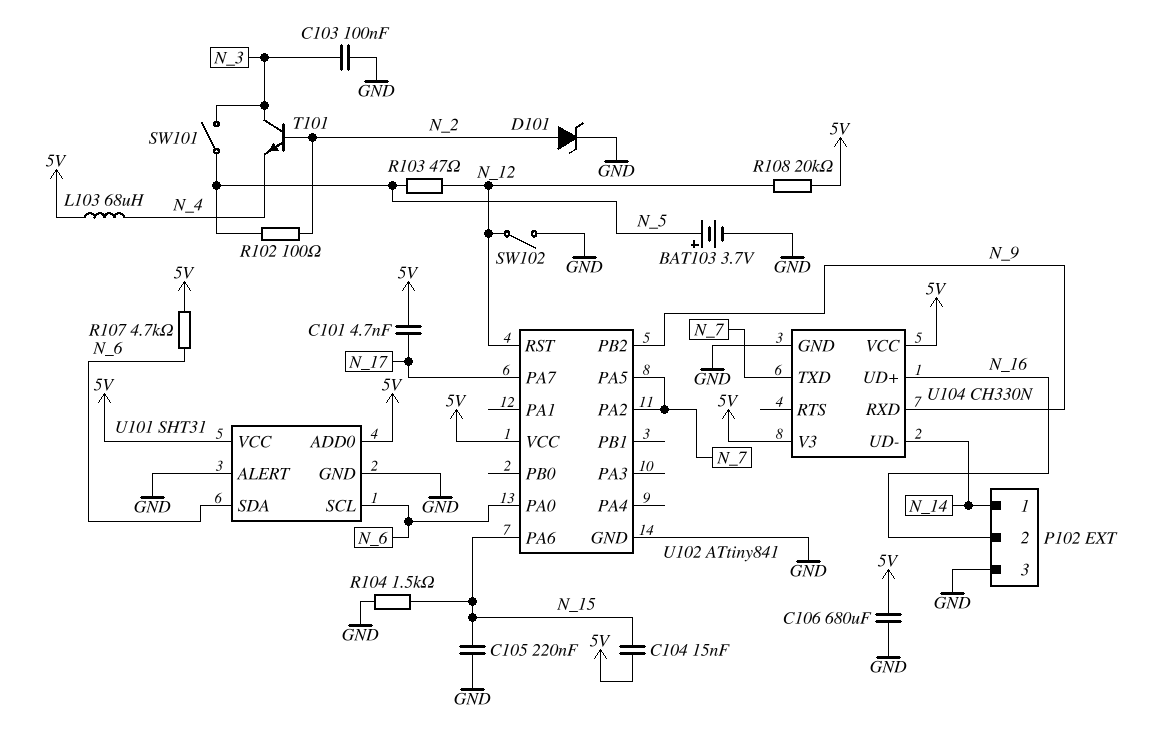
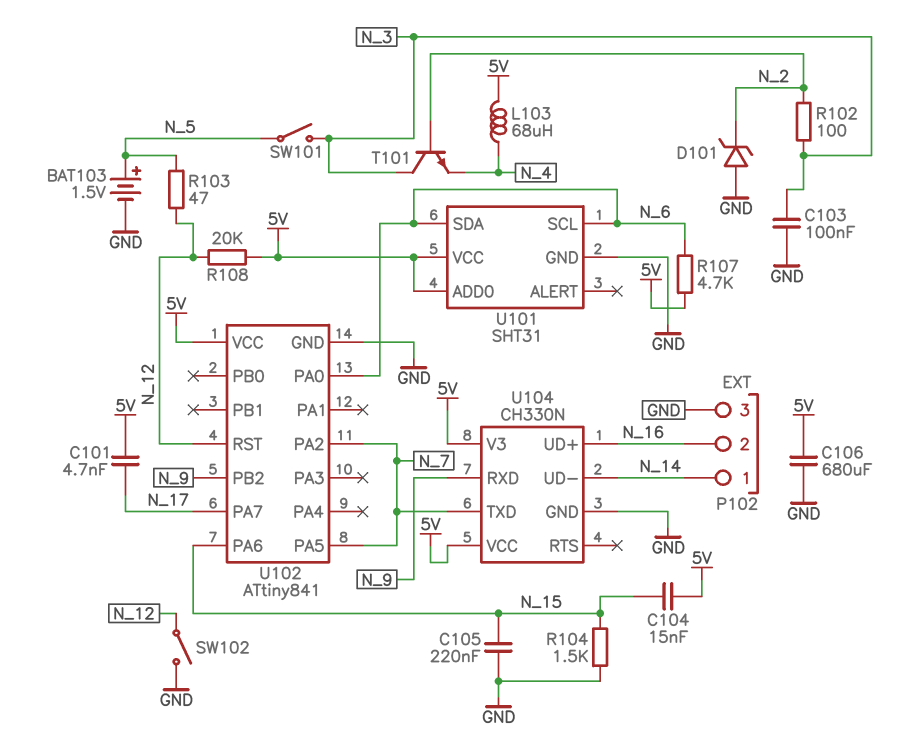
BAT103: 3.7V (plus N_5, minus GND) -> 1.5V (plus N_5, minus GND)
D101: zener (A N_2, K GND) -> zener (A GND, K N_2)
R102: 100 (N_2, N_5) -> 100 (N_2, N_3)
U101 pin ALERT: GND -> none

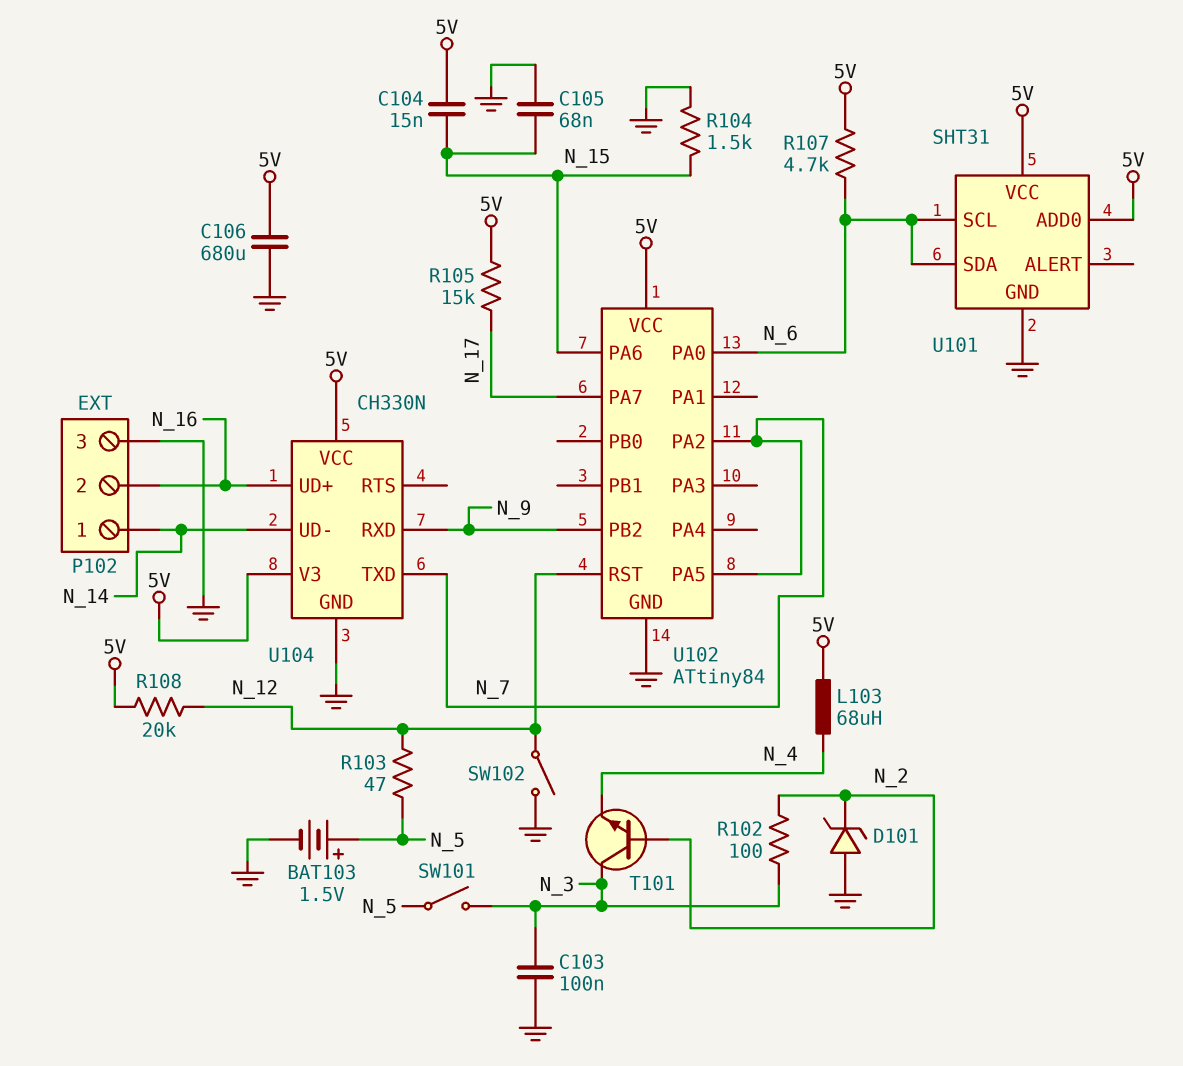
C101: 4.7nF (5V, N_17) -> none
C105: 220nF (GND, N_15) -> 68nF (GND, N_15)
R105: none -> 15k (5V, N_17)
U102: ATtiny841 -> ATtiny84

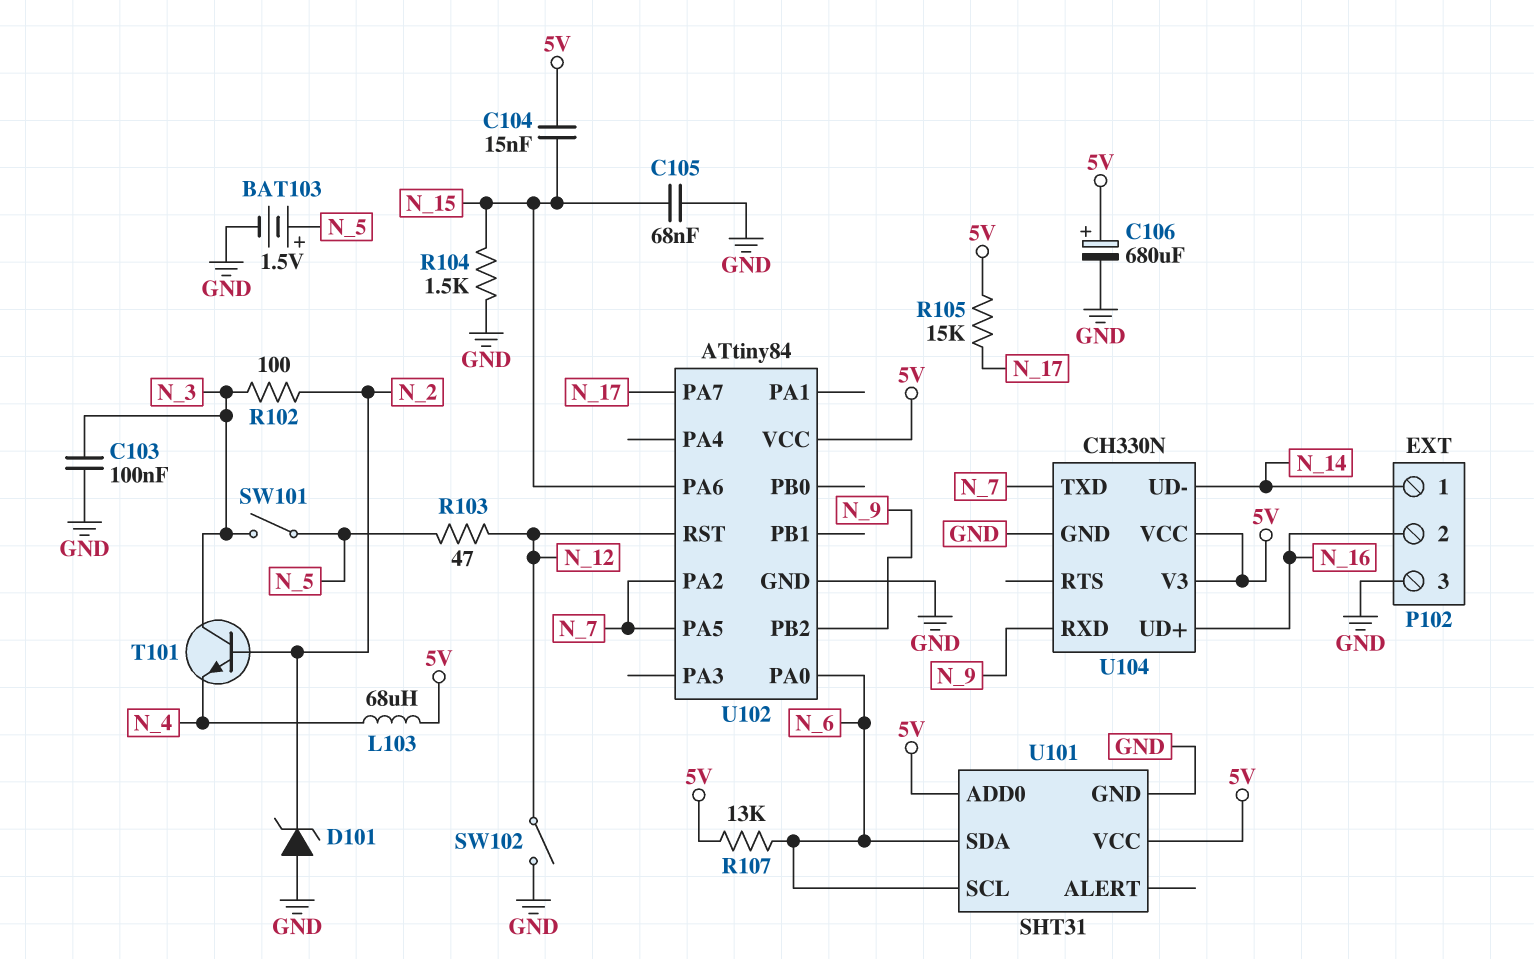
C106: 680uF (5V, GND) -> 680uF (plus 5V, minus GND)
R107: 4.7k (5V, N_6) -> 13k (5V, N_6)
R108: 20k (5V, N_12) -> none

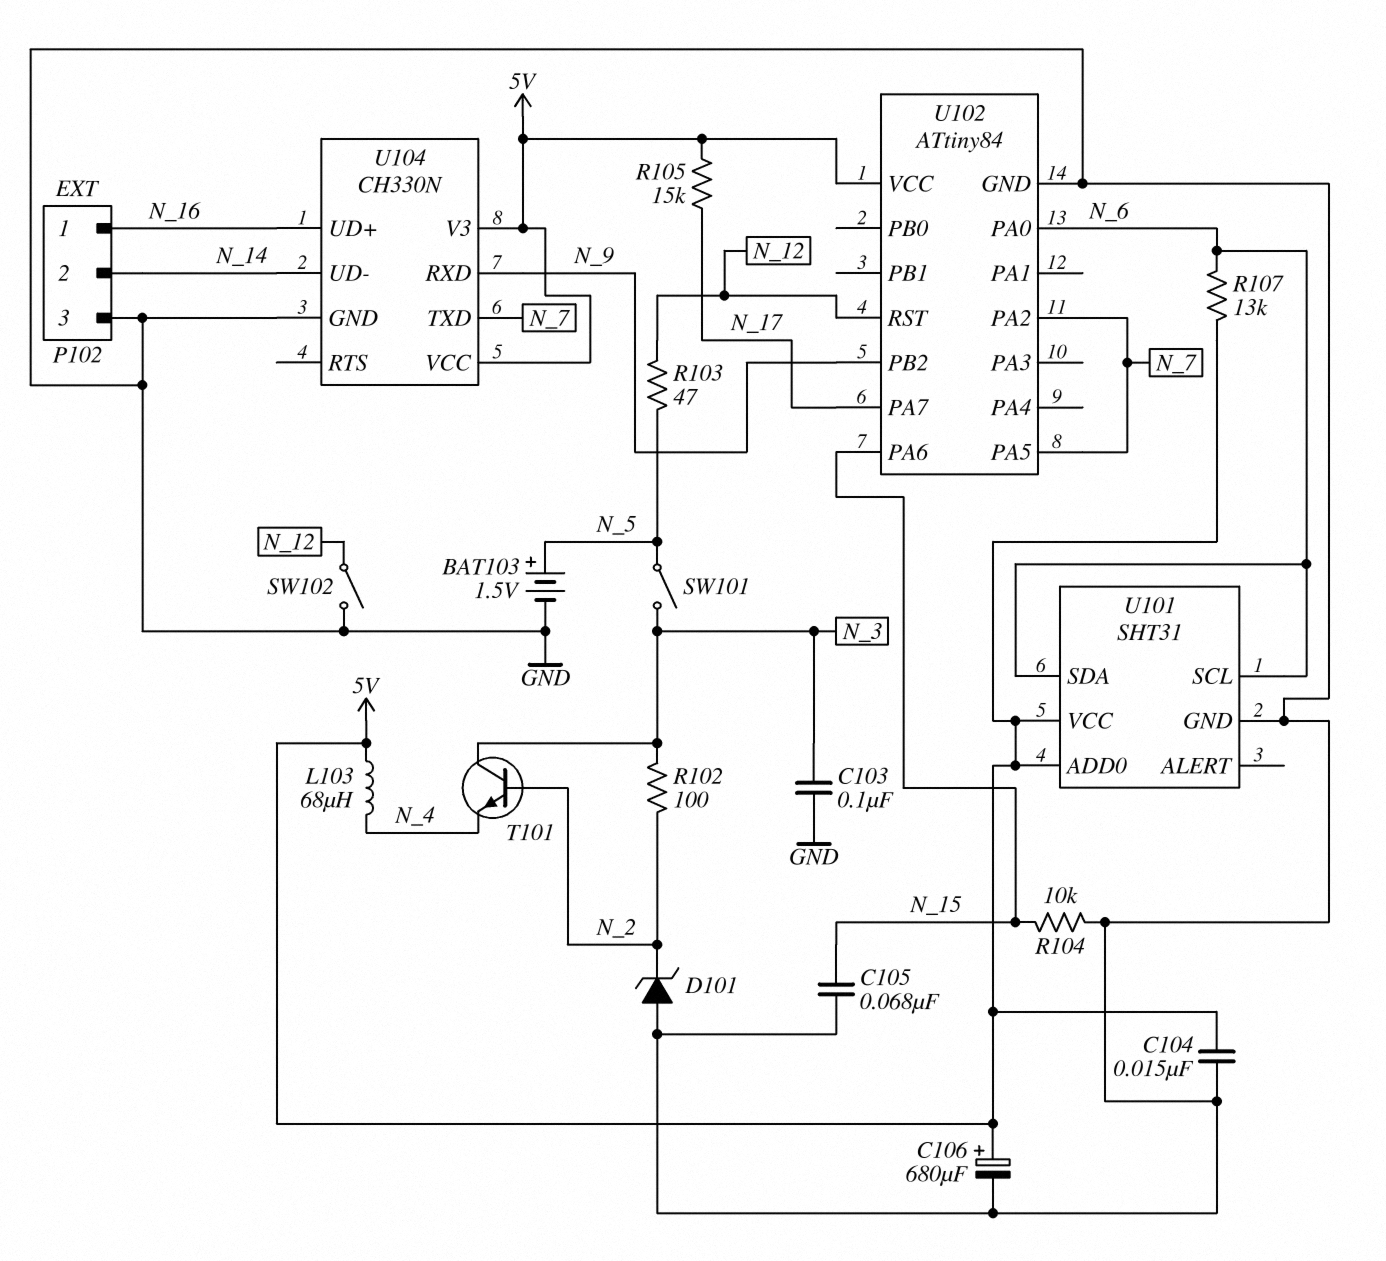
C104: 15nF (5V, N_15) -> 15nF (5V, GND)
P102 pin 1: N_14 -> N_16
P102 pin 2: N_16 -> N_14
R104: 1.5k (GND, N_15) -> 10k (GND, N_15)

